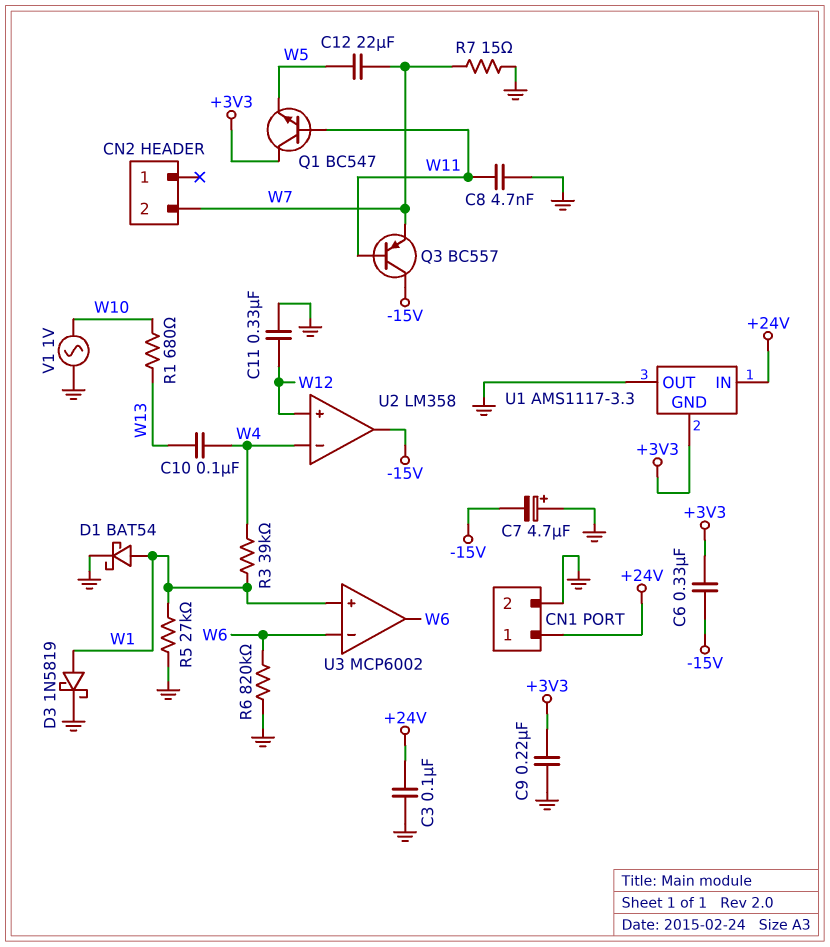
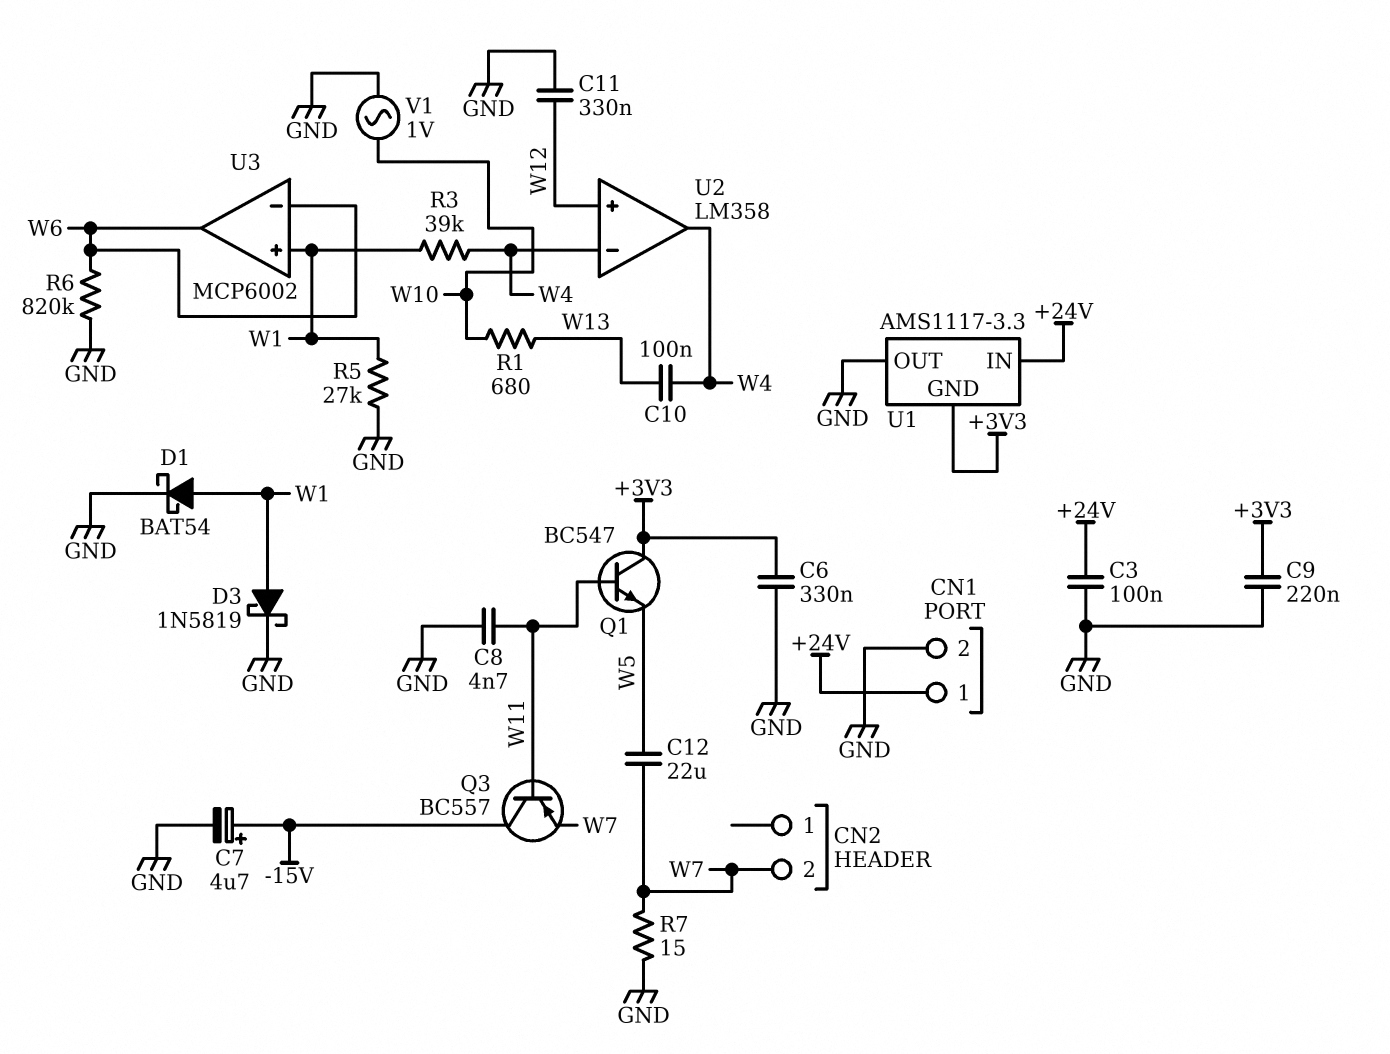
C6: 330nF (+3V3, -15V) -> 330nF (+3V3, GND)
C7: 4.7uF (plus GND, minus -15V) -> 4.7uF (plus -15V, minus GND)
U2 pin out: -15V -> W4

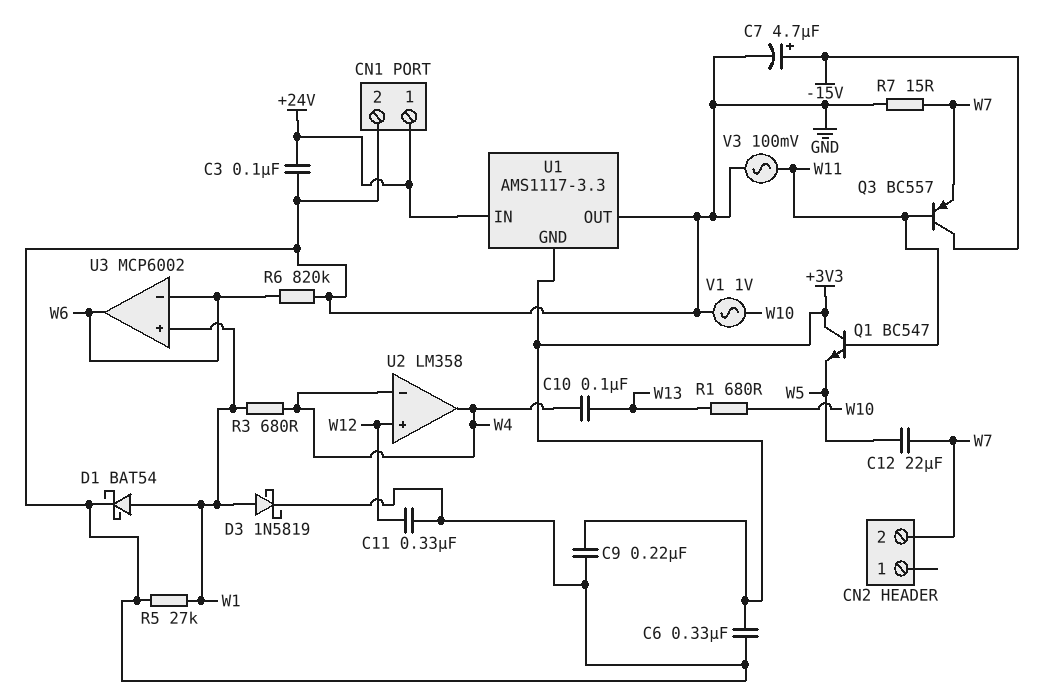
C8: 4.7nF (GND, W11) -> none
R3: 39k (W1, W4) -> 680 (W1, W4)
V3: none -> AC 100mV (GND, W11)

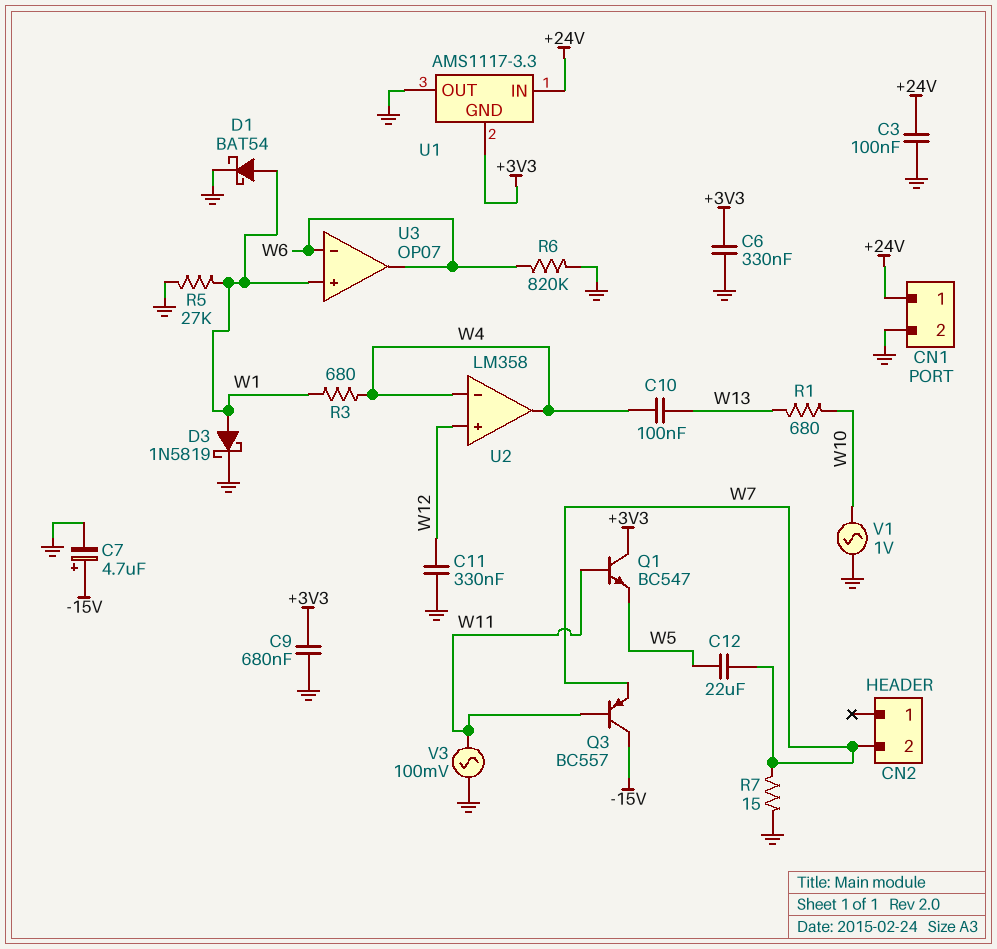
C9: 220nF (+3V3, GND) -> 680nF (+3V3, GND)
U3: MCP6002 -> OP07

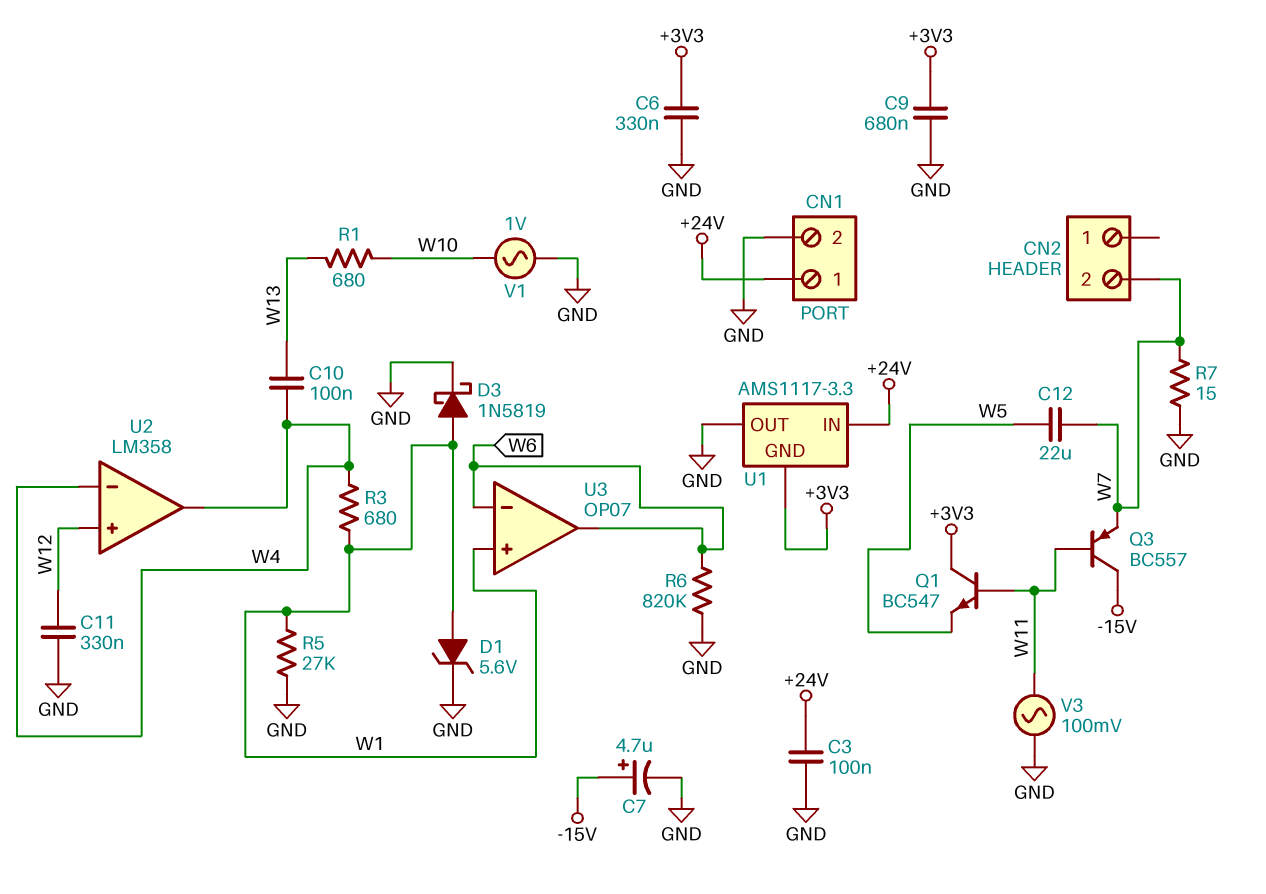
D1: schottky BAT54 (A W1, K GND) -> zener 5.6V (A W1, K GND)

